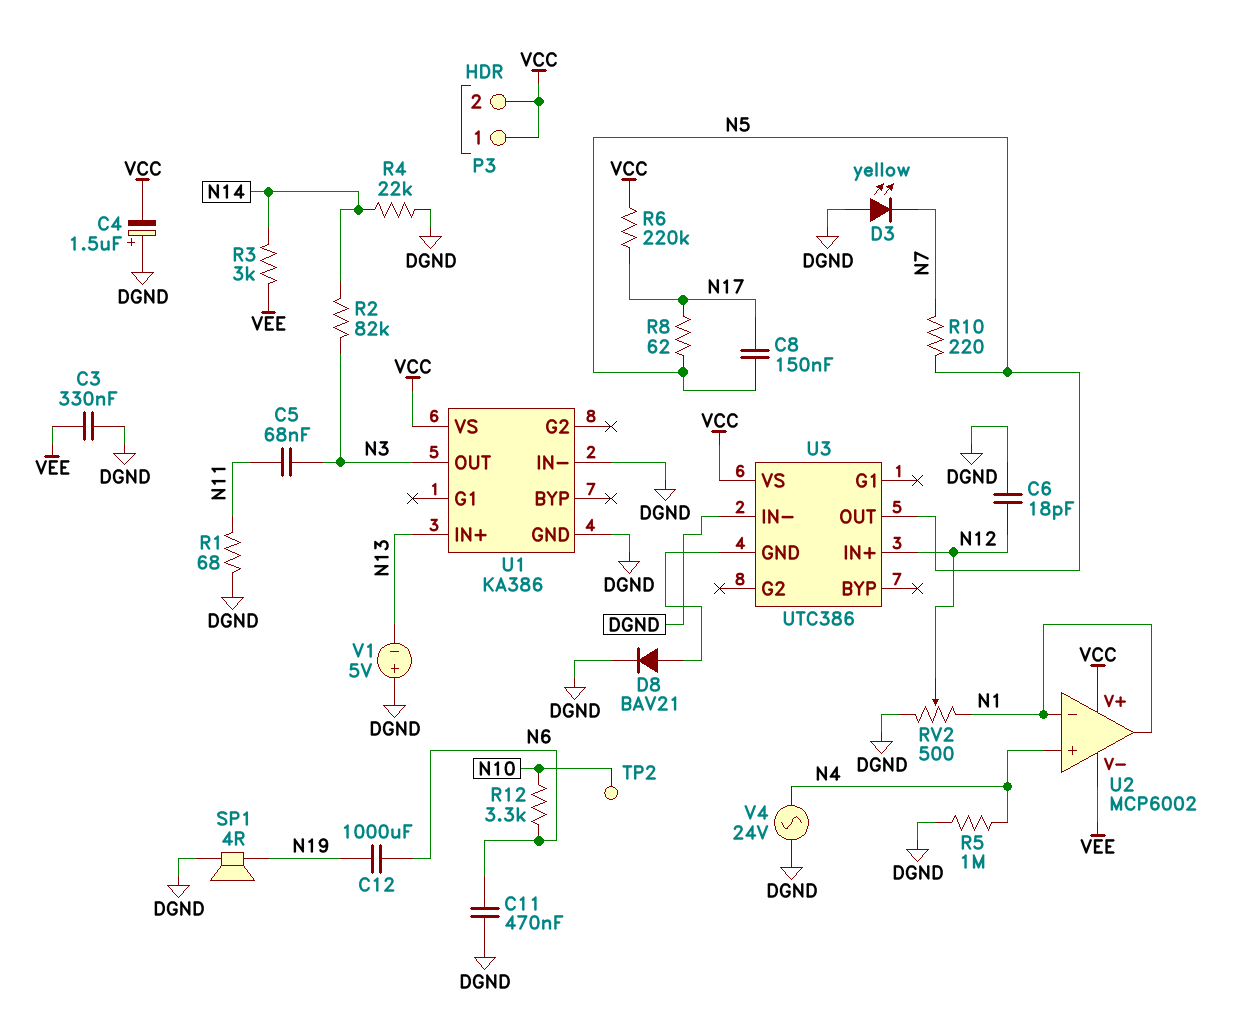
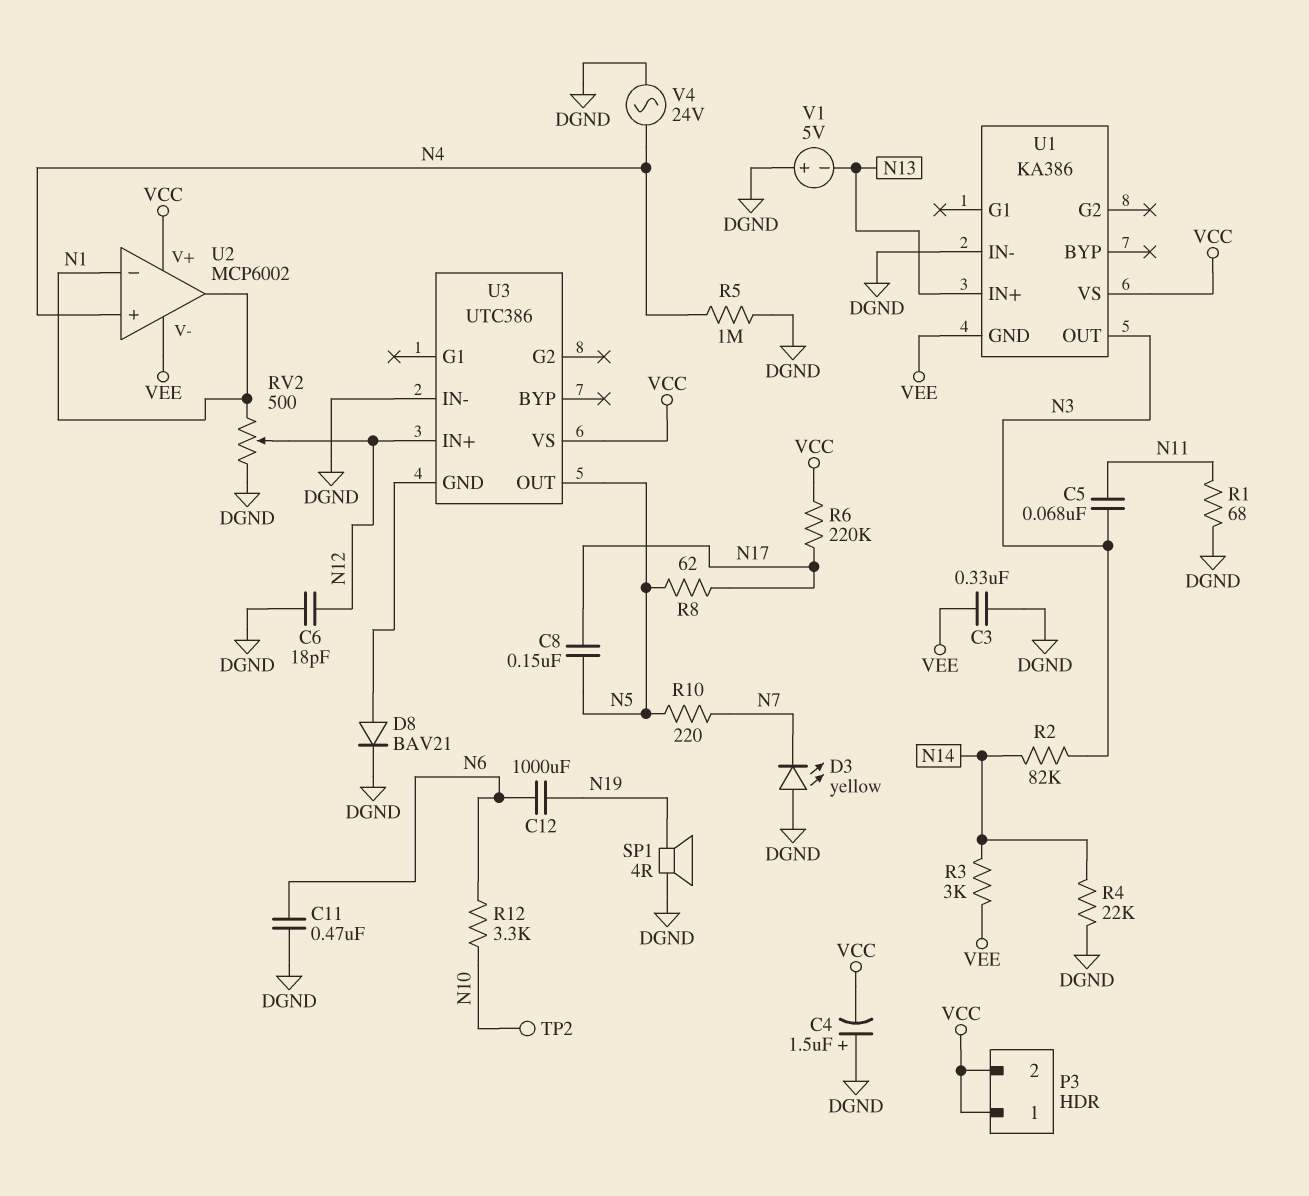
U1 pin GND: DGND -> VEE

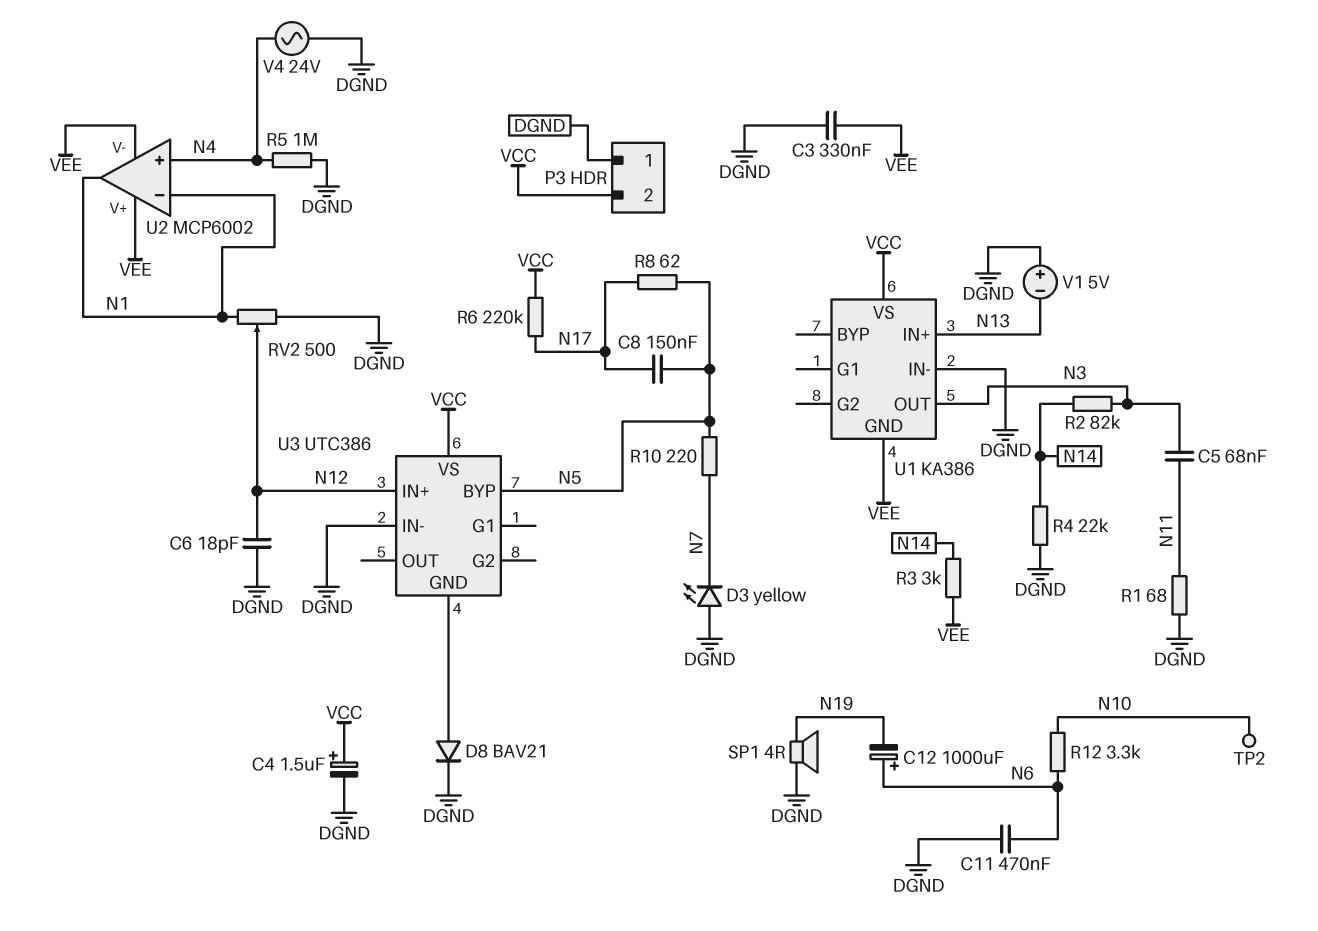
C4: 1.5uF (plus DGND, minus VCC) -> 1.5uF (plus VCC, minus DGND)
C12: 1000uF (N6, N19) -> 1000uF (plus N6, minus N19)
P3 pin 1: VCC -> DGND
U2 pin V+: VCC -> VEE
U3 pin BYP: none -> N5
U3 pin OUT: N5 -> none

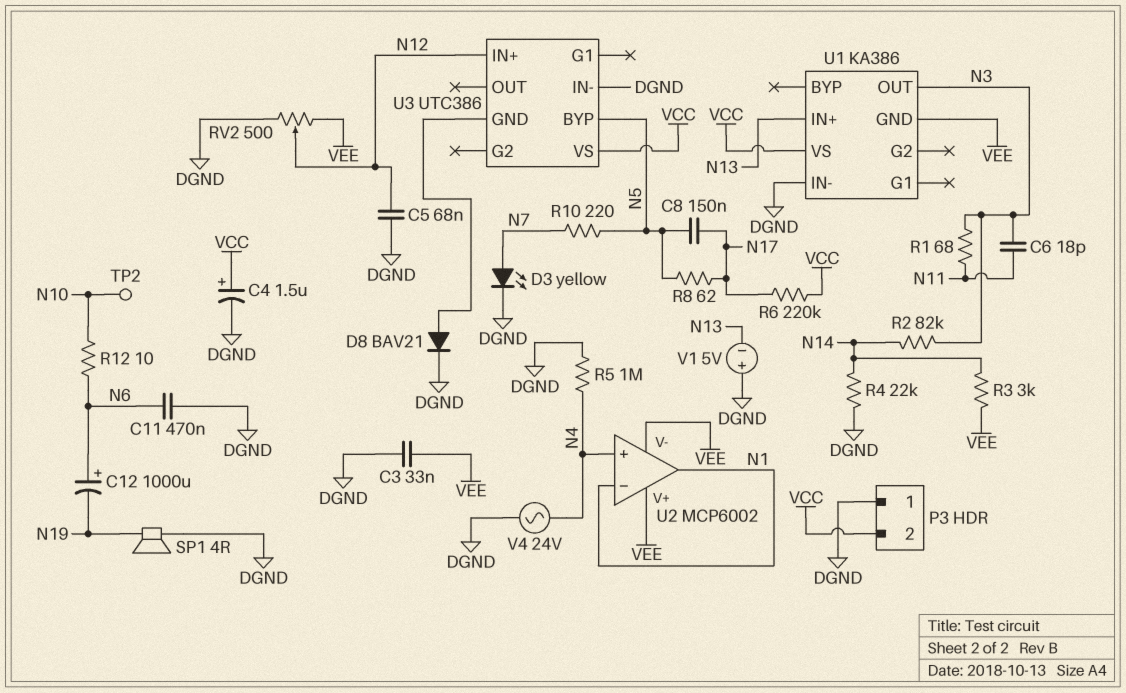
C3: 330nF (DGND, VEE) -> 33nF (DGND, VEE)
C5: 68nF (N3, N11) -> 68nF (DGND, N12)
C6: 18pF (DGND, N12) -> 18pF (N3, N11)
D3: LED yellow (A DGND, K N7) -> LED yellow (A N7, K DGND)
R1: 68 (DGND, N11) -> 68 (N3, N11)
R12: 3.3k (N6, N10) -> 10 (N6, N10)
RV2: 500 (DGND, N1, wiper N12) -> 500 (DGND, VEE, wiper N12)

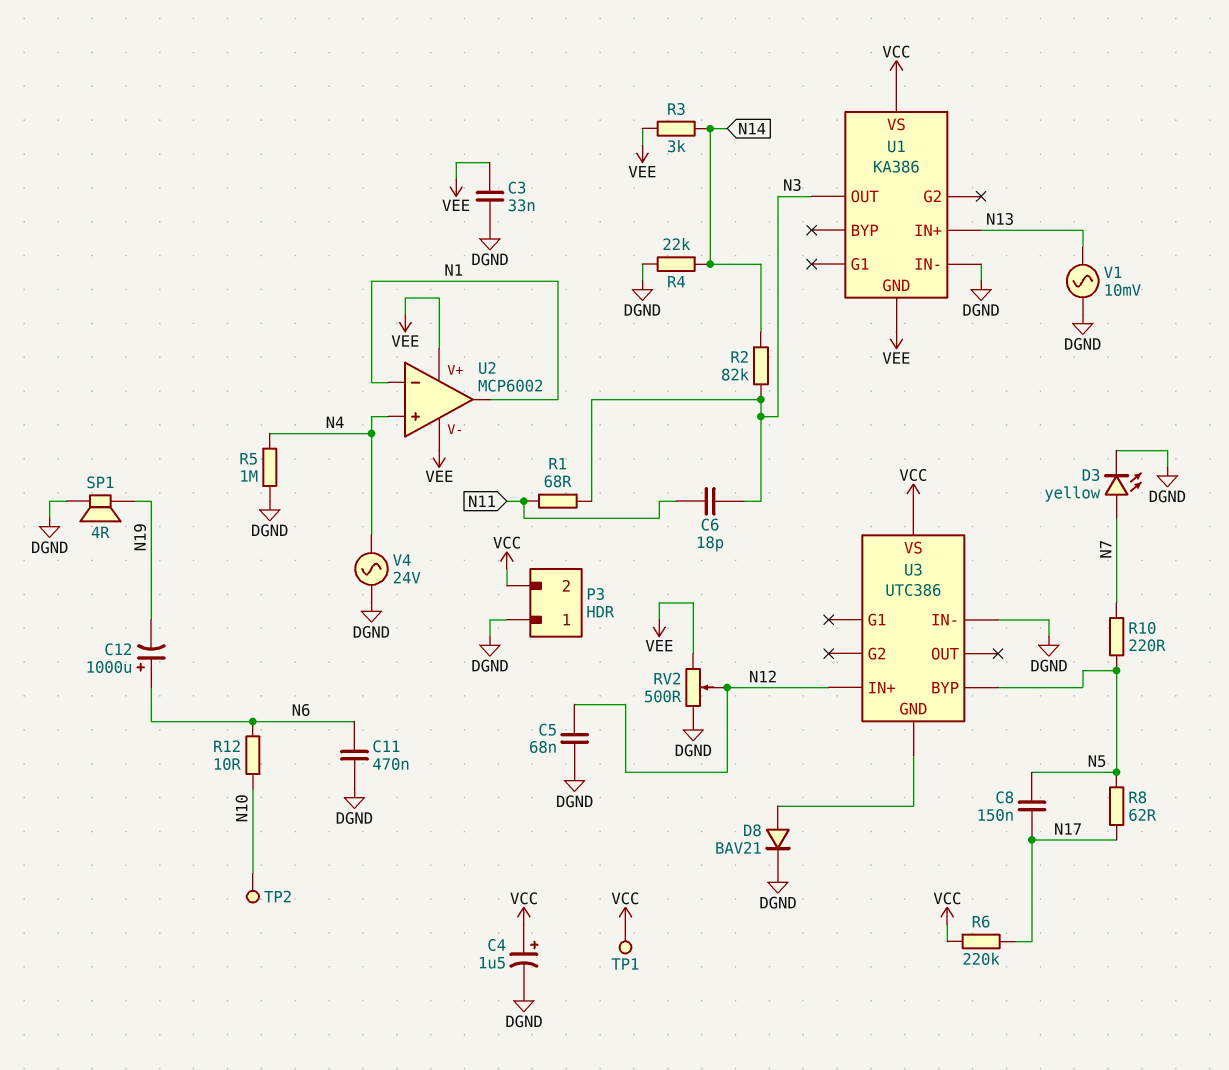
TP1: none -> test point (VCC)
V1: 5V (plus DGND, minus N13) -> AC 10mV (DGND, N13)

